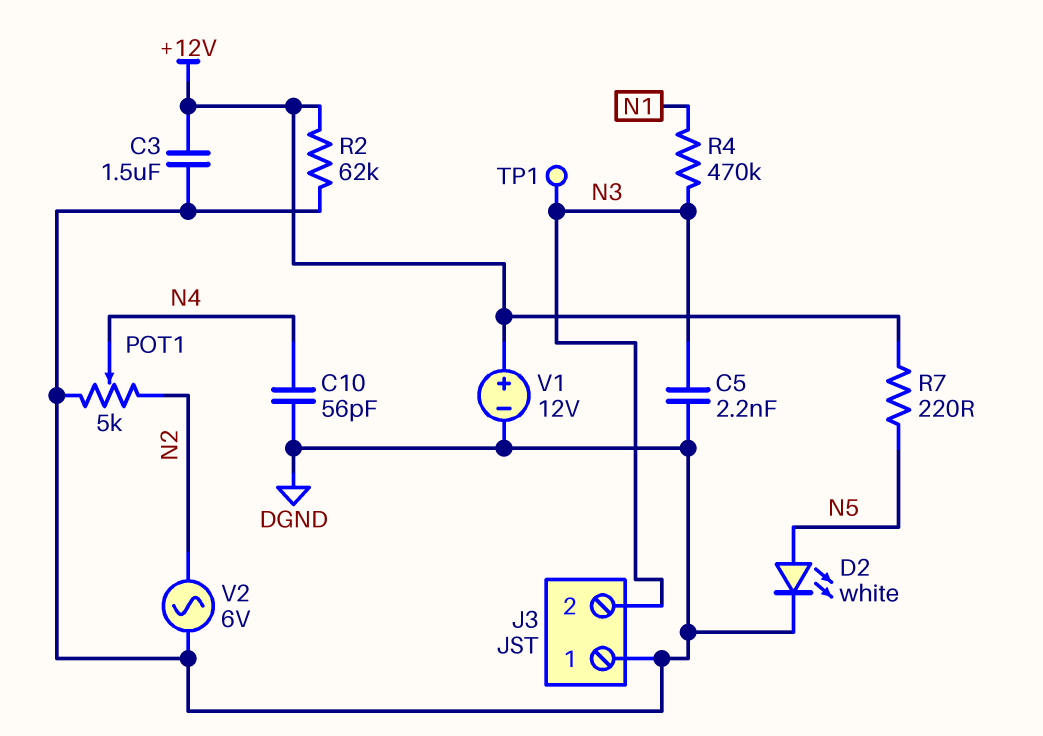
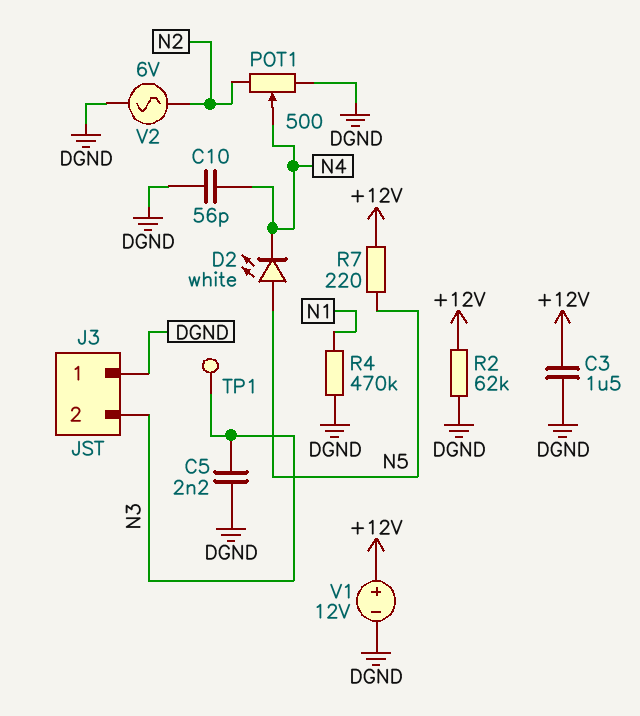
D2: LED white (A N5, K DGND) -> LED white (A N5, K N4)
POT1: 5k (DGND, N2, wiper N4) -> 500 (DGND, N2, wiper N4)
R4: 470k (N1, N3) -> 470k (DGND, N1)

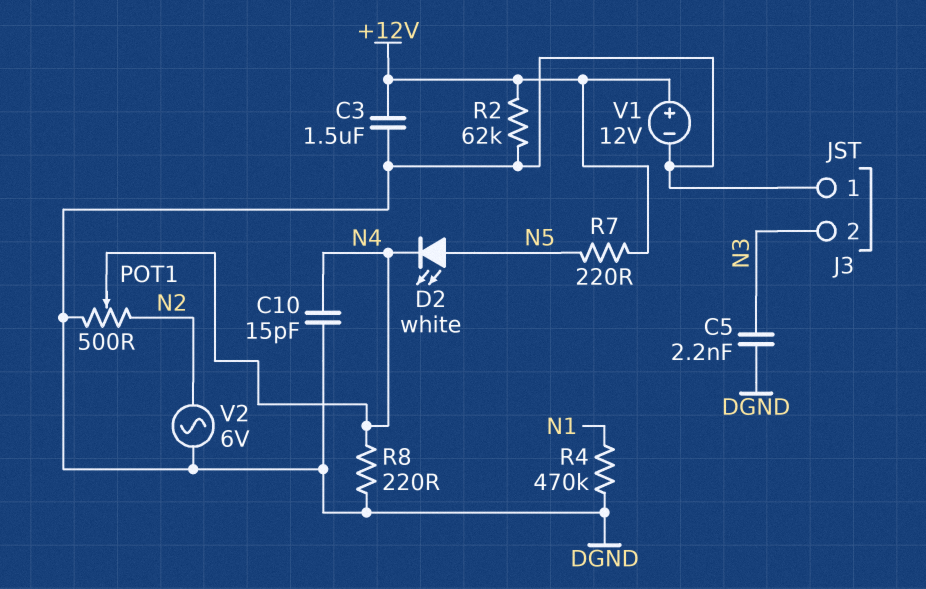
C10: 56pF (DGND, N4) -> 15pF (DGND, N4)
R8: none -> 220 (DGND, N4)
TP1: test point (N3) -> none

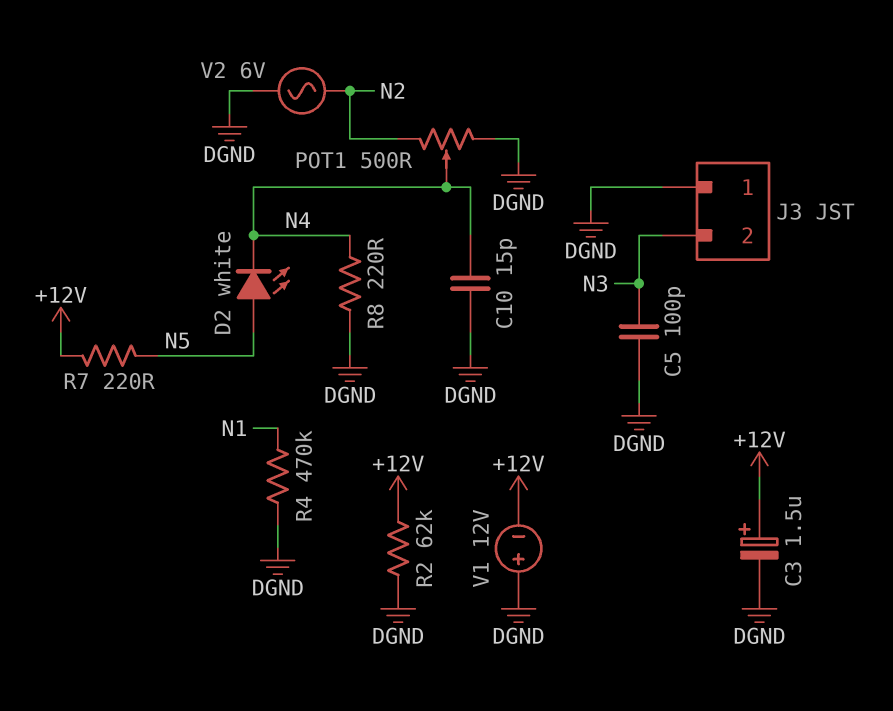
C3: 1.5uF (+12V, DGND) -> 1.5uF (plus +12V, minus DGND)
C5: 2.2nF (DGND, N3) -> 100pF (DGND, N3)
V1: 12V (plus +12V, minus DGND) -> 12V (plus DGND, minus +12V)

